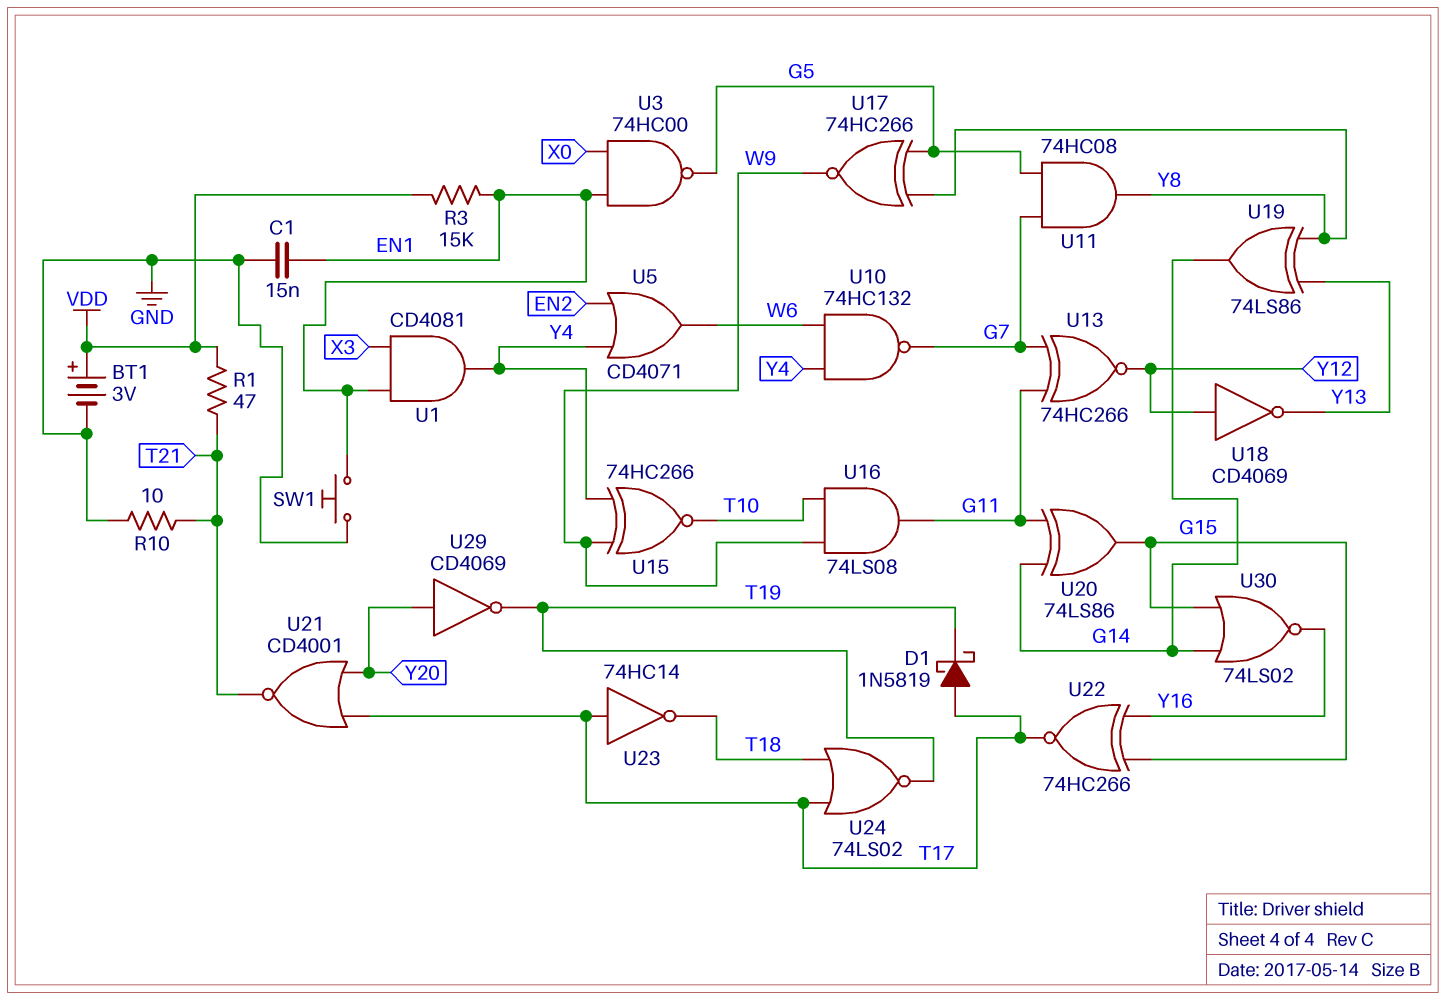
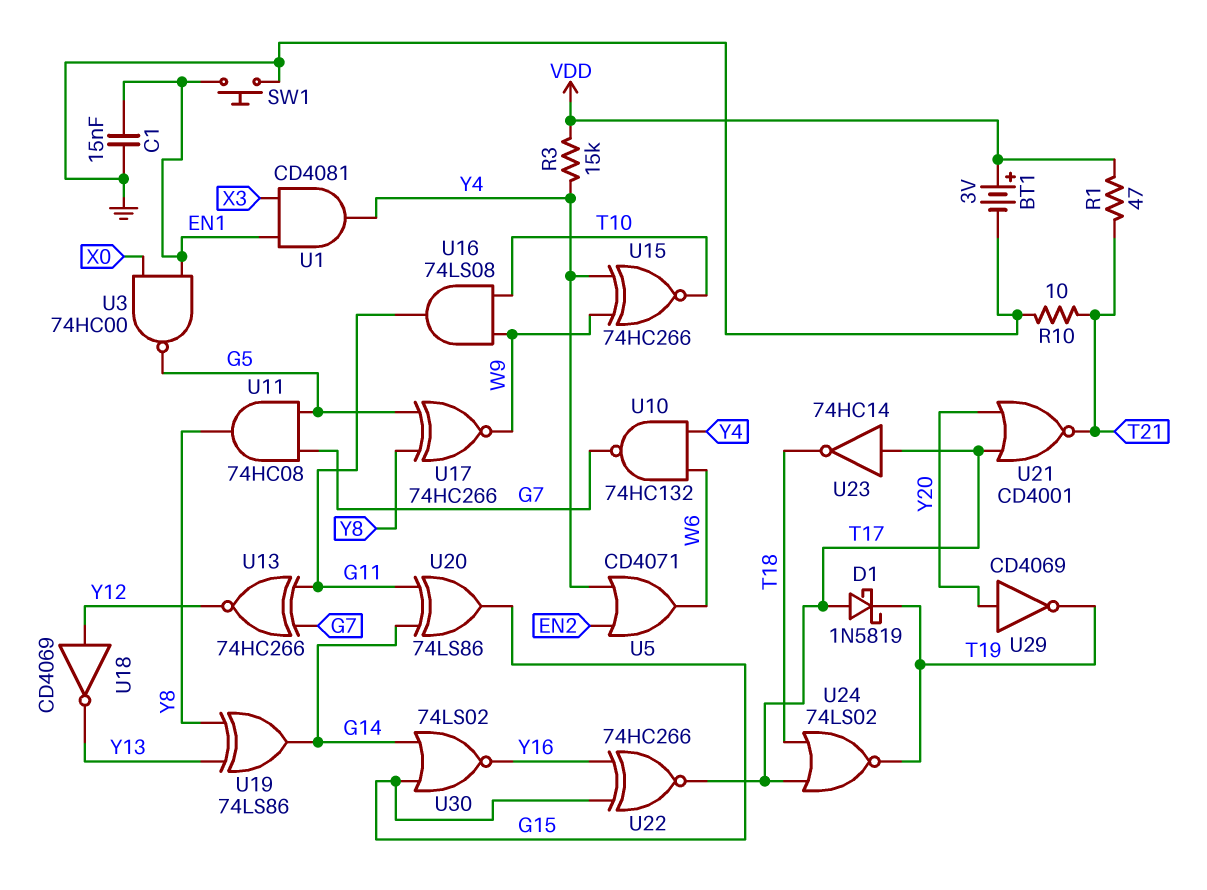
R3: 15k (EN1, VDD) -> 15k (VDD, Y4)

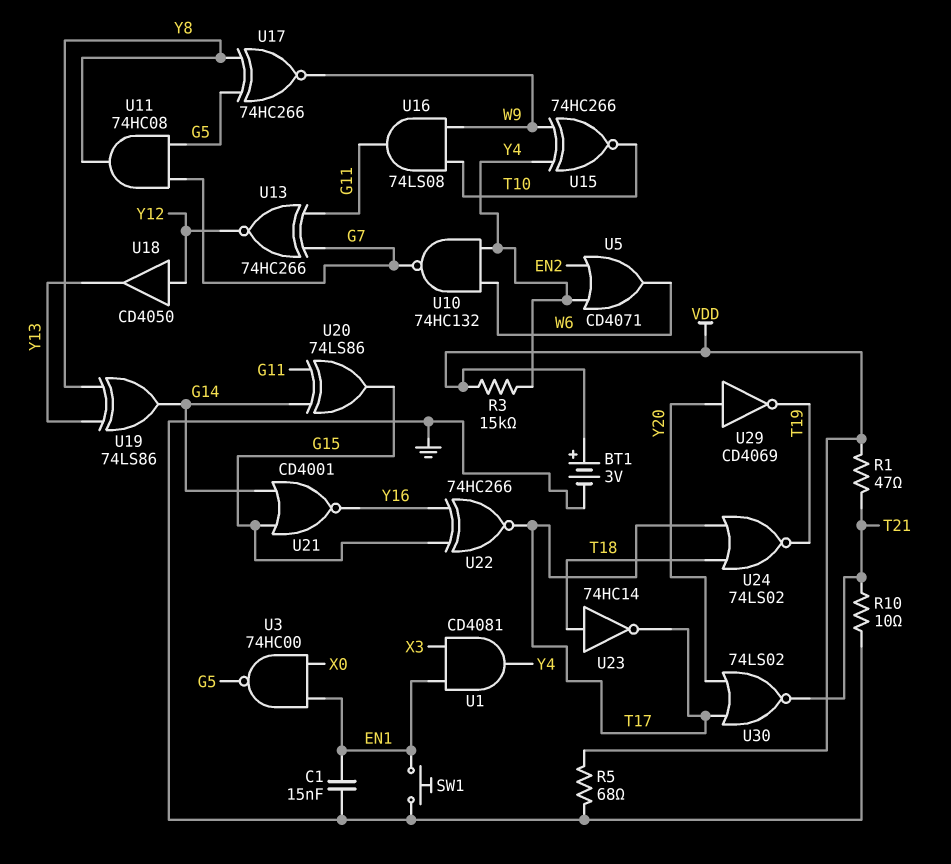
D1: schottky 1N5819 (A T17, K T19) -> none
R5: none -> 68 (GND, VDD)
U18: NOT CD4069 (in Y12, out Y13) -> buffer CD4050 (in Y12, out Y13)
U21: NOR CD4001 (in T17, in Y20, out T21) -> NOR CD4001 (in G14, in G15, out Y16)
U23: NOT 74HC14 (in T17, out T18) -> NOT 74HC14 (in T18, out T17)
U30: NOR 74LS02 (in G14, in G15, out Y16) -> NOR 74LS02 (in T17, in Y20, out T21)

